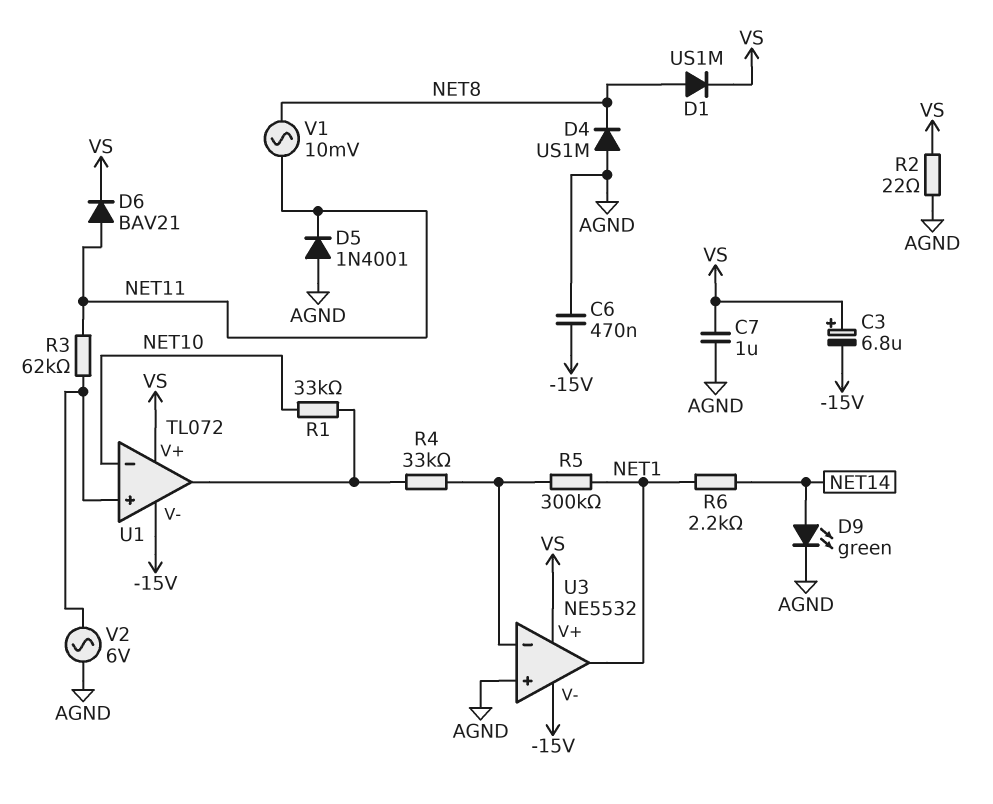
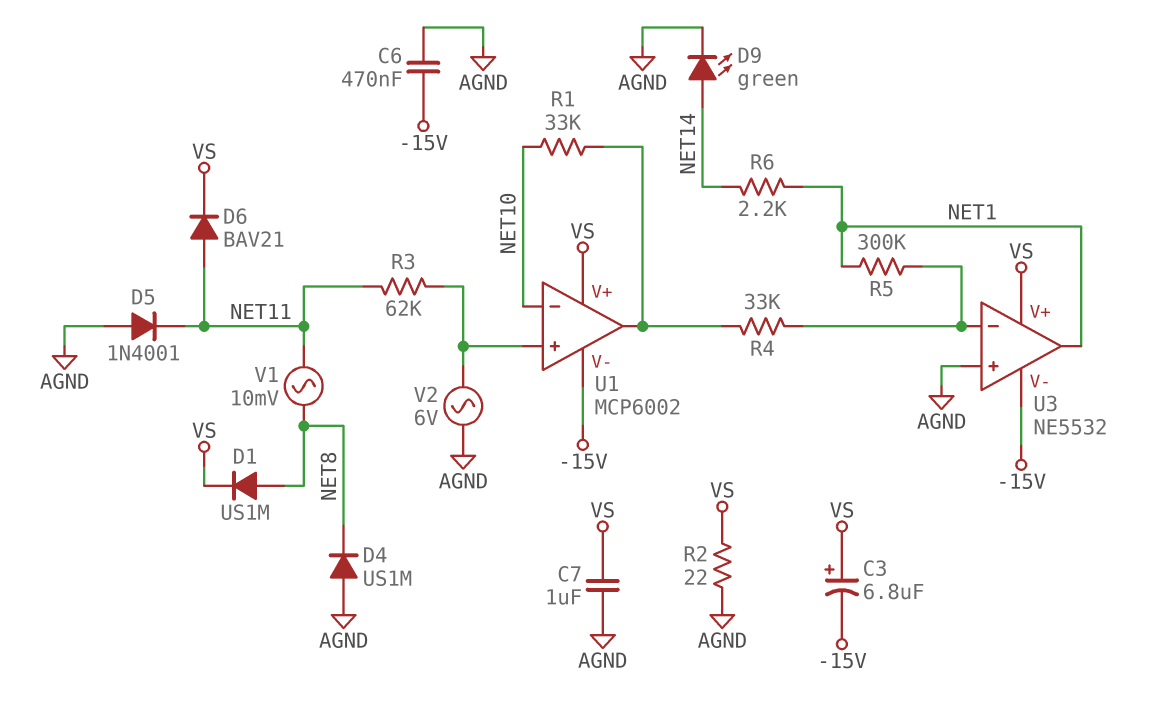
U1: TL072 -> MCP6002

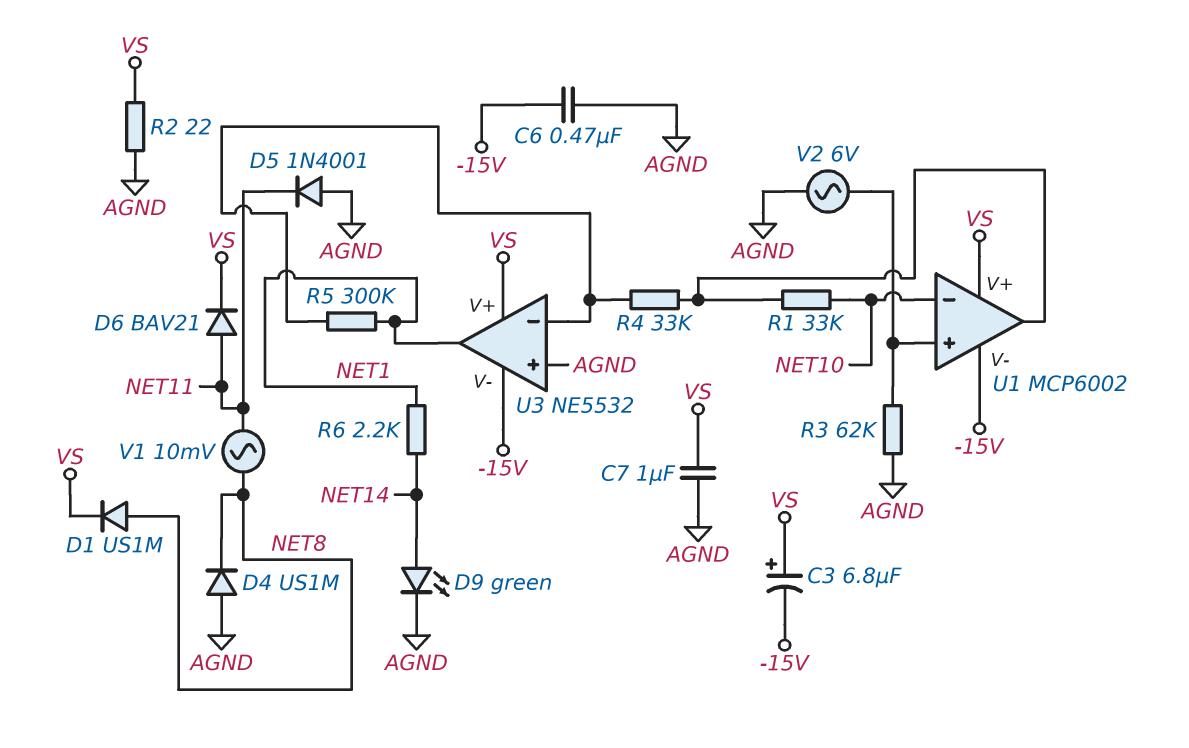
R3: 62k (NET11, U1/in+) -> 62k (AGND, U1/in+)

